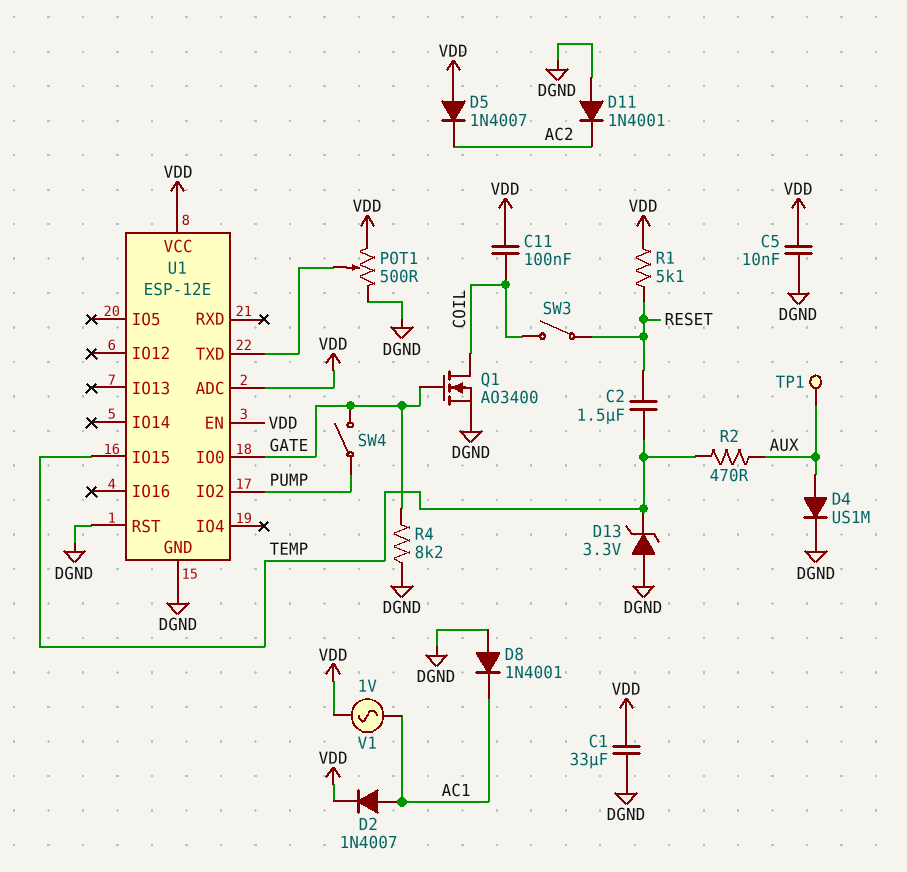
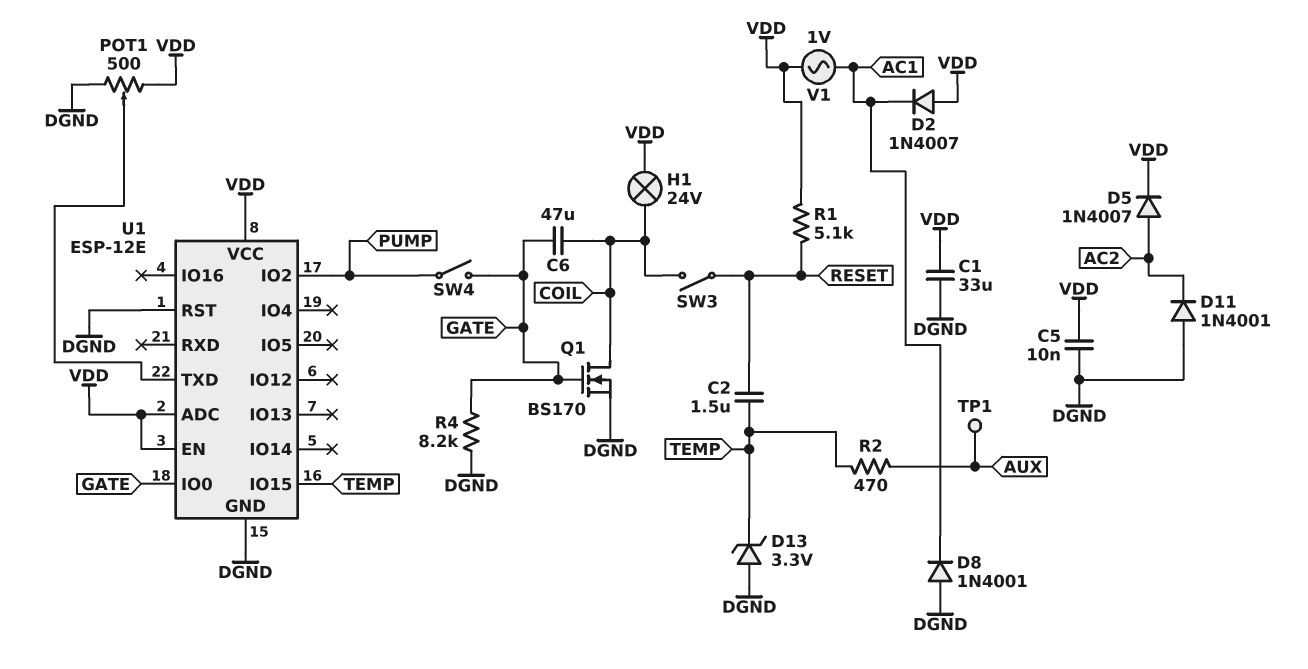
C6: none -> 47uF (COIL, GATE)
C11: 100nF (COIL, VDD) -> none
D2: diode 1N4007 (A AC1, K VDD) -> diode 1N4007 (A VDD, K AC1)
D4: diode US1M (A AUX, K DGND) -> none
D5: diode 1N4007 (A VDD, K AC2) -> diode 1N4007 (A AC2, K VDD)
H1: none -> lamp 24V (COIL, VDD)
Q1: NMOS AO3400 (G GATE, D COIL, S DGND) -> NMOS BS170 (G GATE, D COIL, S DGND)

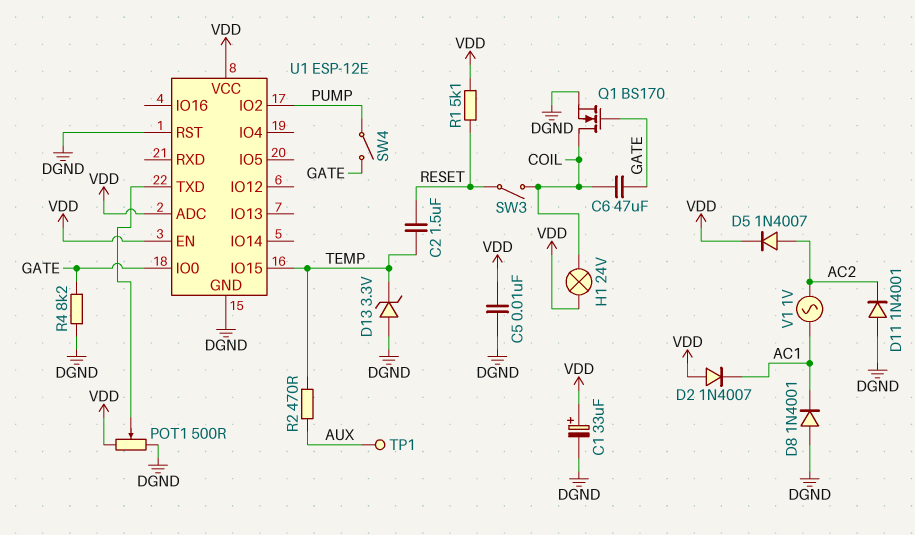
C1: 33uF (DGND, VDD) -> 33uF (plus VDD, minus DGND)
V1: AC 1V (AC1, VDD) -> AC 1V (AC1, AC2)

